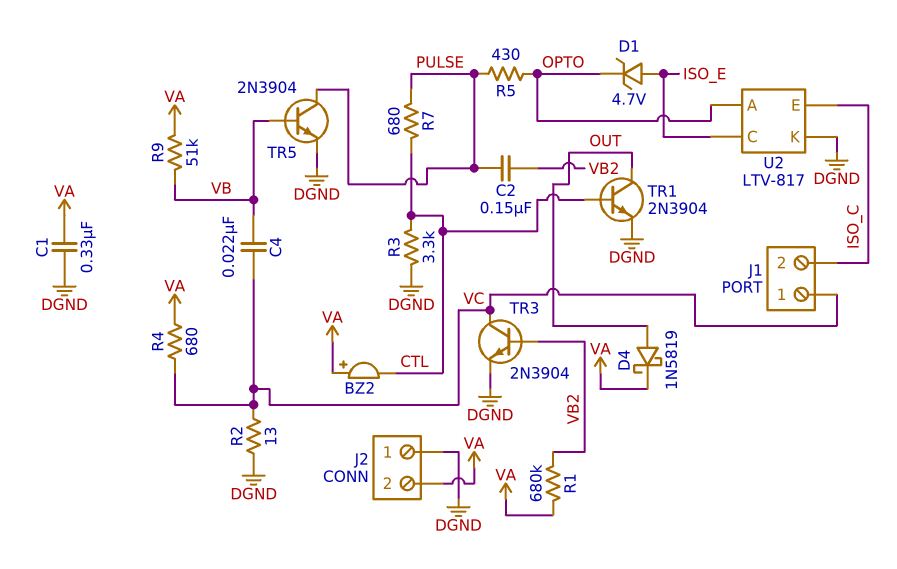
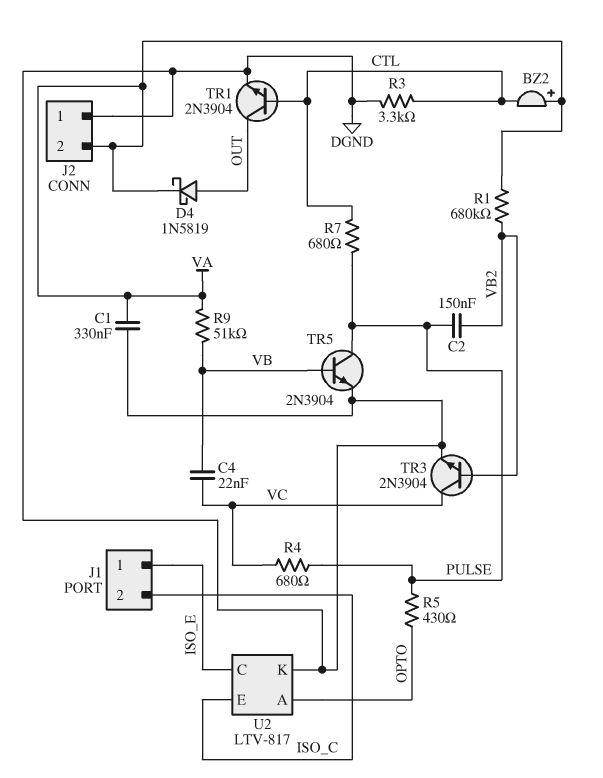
D1: zener 4.7V (A ISO_E, K OPTO) -> none
J1 pin 1: VC -> ISO_E
R2: 13 (DGND, VC) -> none
R4: 680 (VA, VC) -> 680 (PULSE, VC)

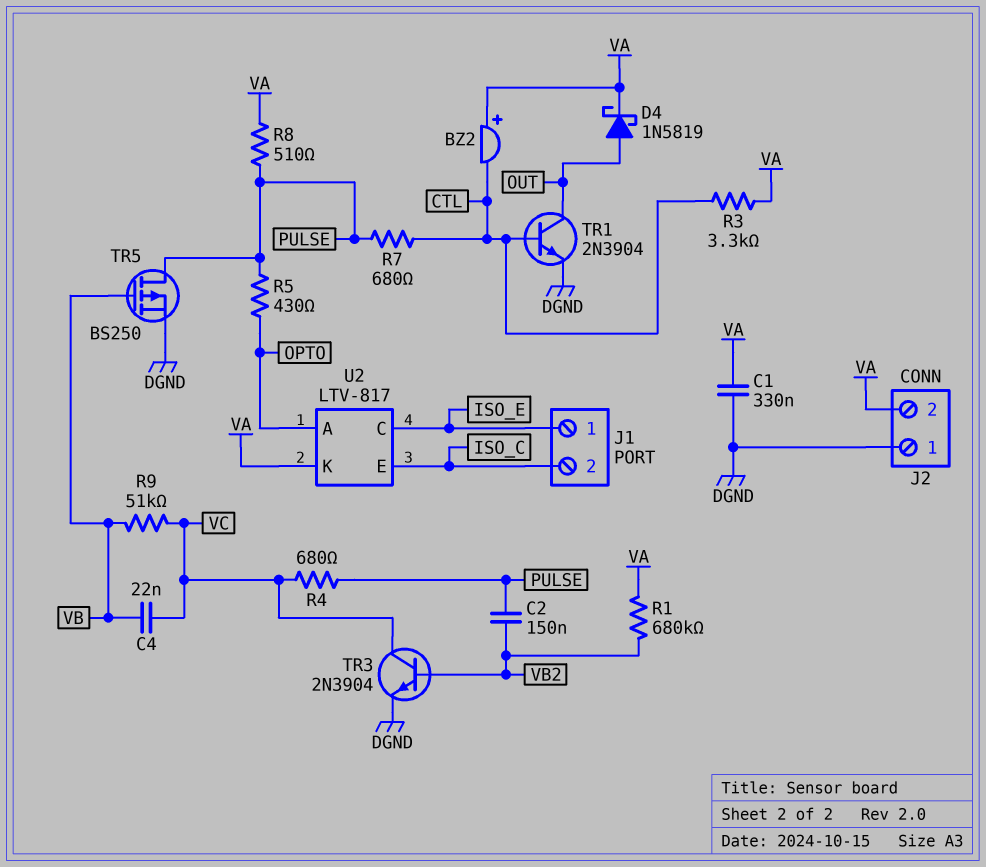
R3: 3.3k (CTL, DGND) -> 3.3k (CTL, VA)
R8: none -> 510 (PULSE, VA)
R9: 51k (VA, VB) -> 51k (VB, VC)
TR5: NPN 2N3904 (B VB, C PULSE, E DGND) -> PMOS BS250 (G VB, D PULSE, S DGND)
U2 pin K: DGND -> VA

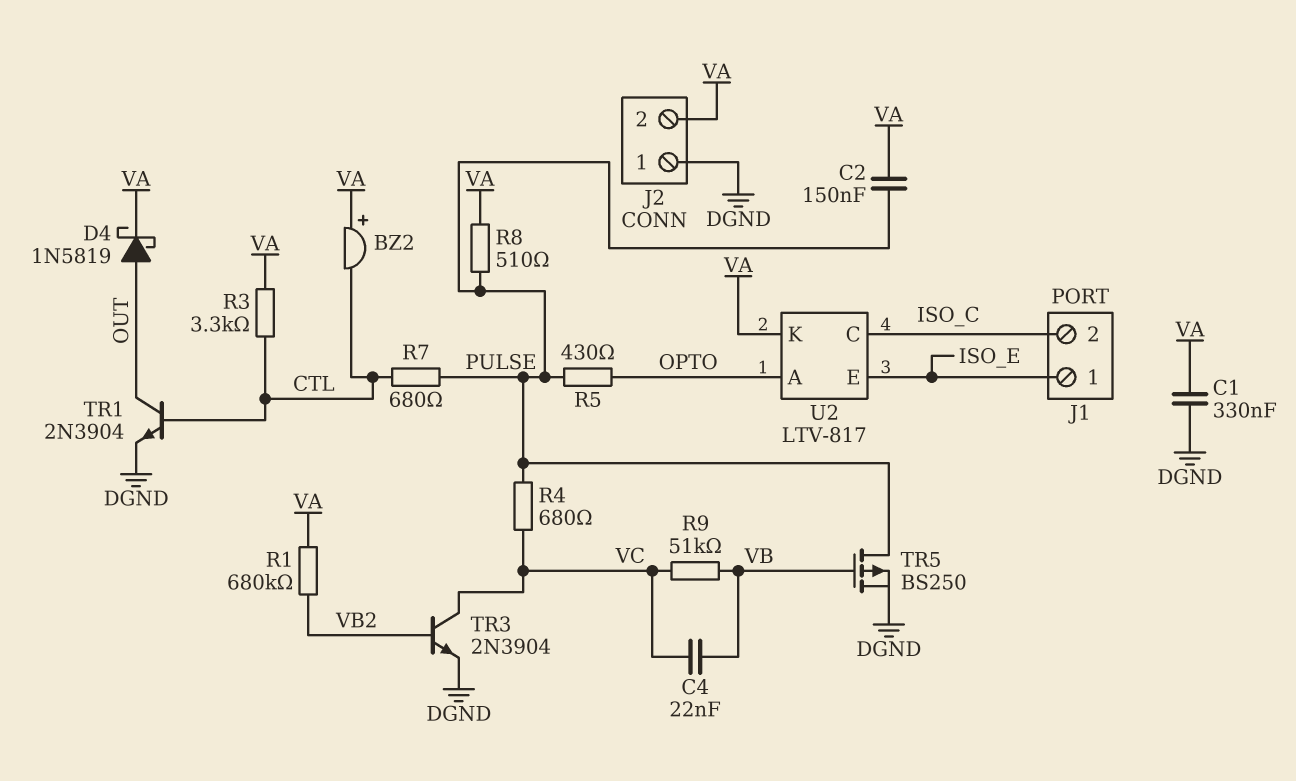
C2: 150nF (PULSE, VB2) -> 150nF (PULSE, VA)
U2 pin C: ISO_E -> ISO_C
U2 pin E: ISO_C -> ISO_E

